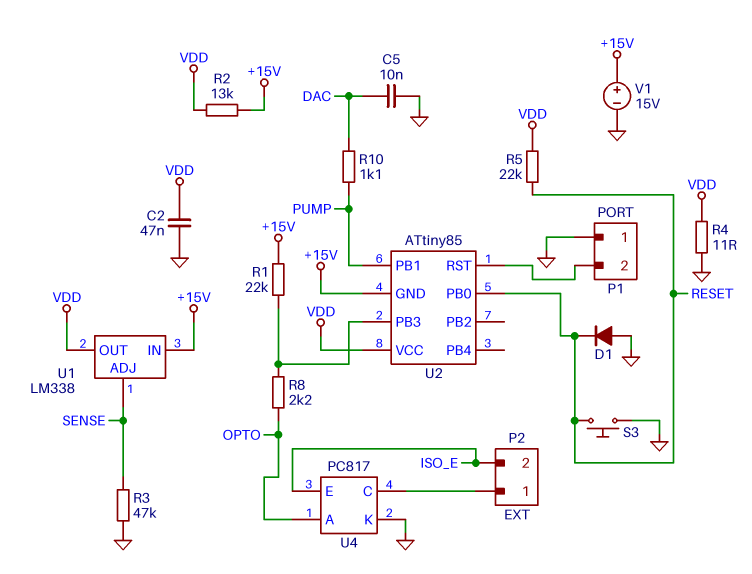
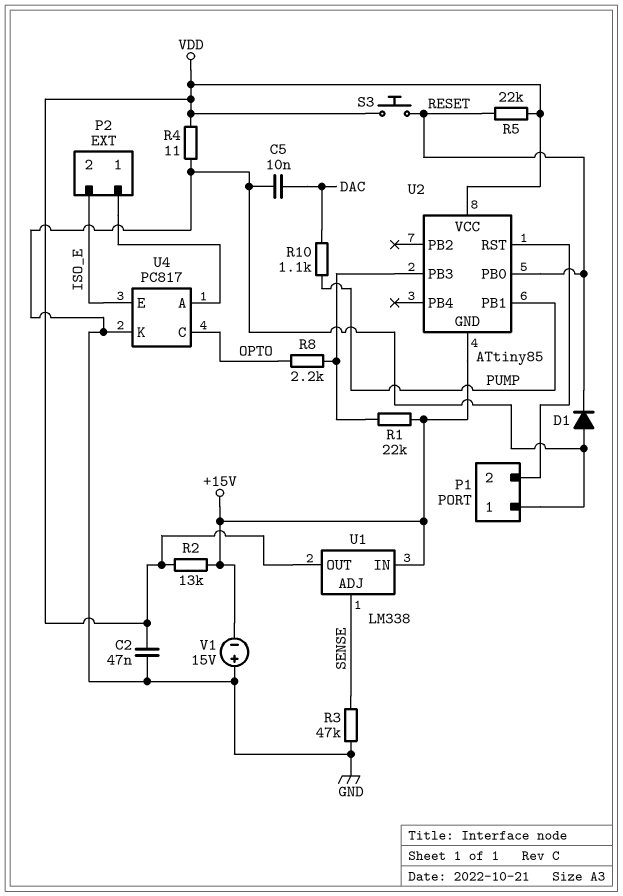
S3: button (GND, RESET) -> button (RESET, VDD)
U4 pin A: OPTO -> P2/1
U4 pin C: P2/1 -> OPTO
V1: 15V (plus +15V, minus GND) -> 15V (plus GND, minus +15V)

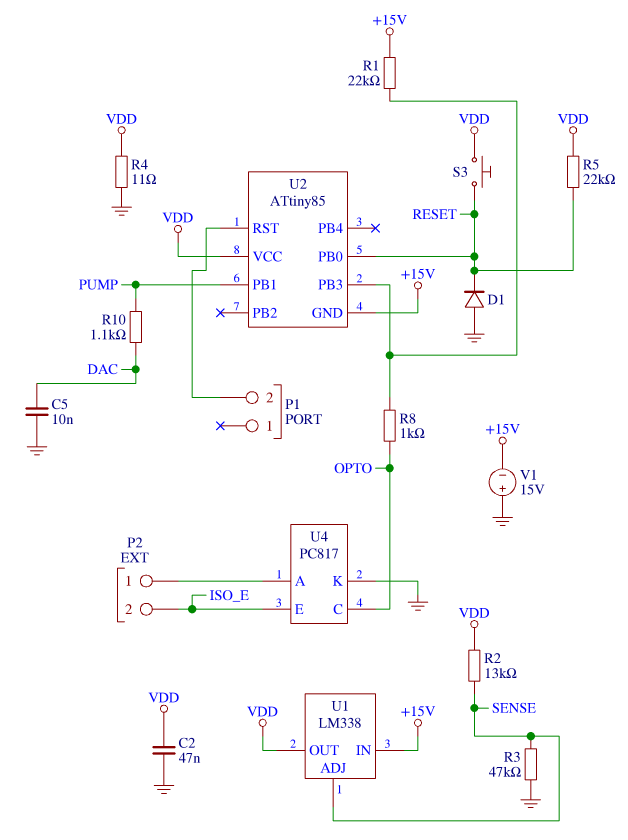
P1 pin 1: GND -> none
R2: 13k (+15V, VDD) -> 13k (SENSE, VDD)
R8: 2.2k (OPTO, U2/PB3) -> 1k (OPTO, U2/PB3)

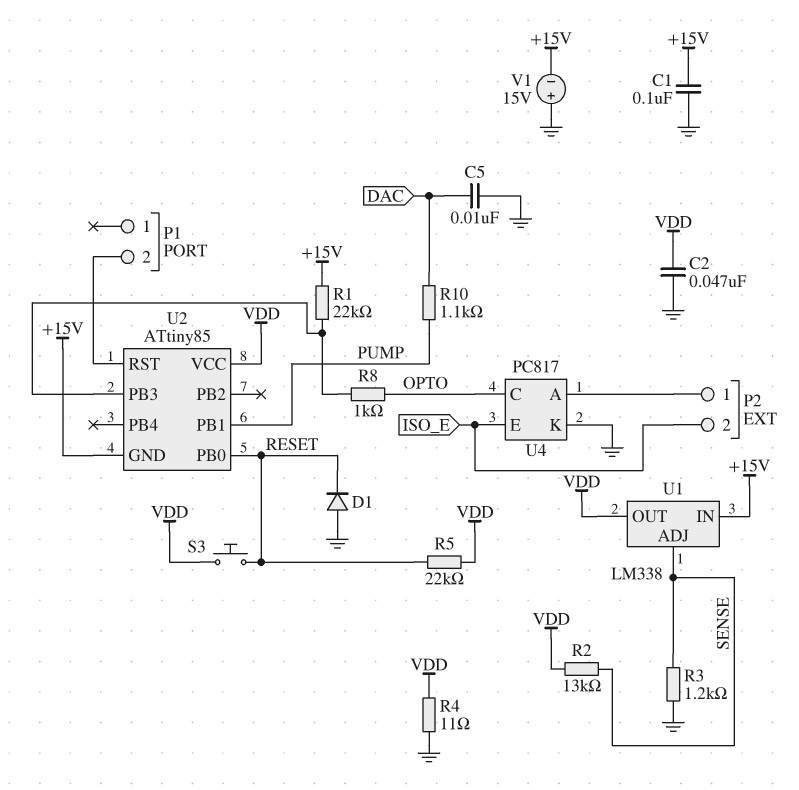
C1: none -> 100nF (+15V, GND)
R3: 47k (GND, SENSE) -> 1.2k (GND, SENSE)

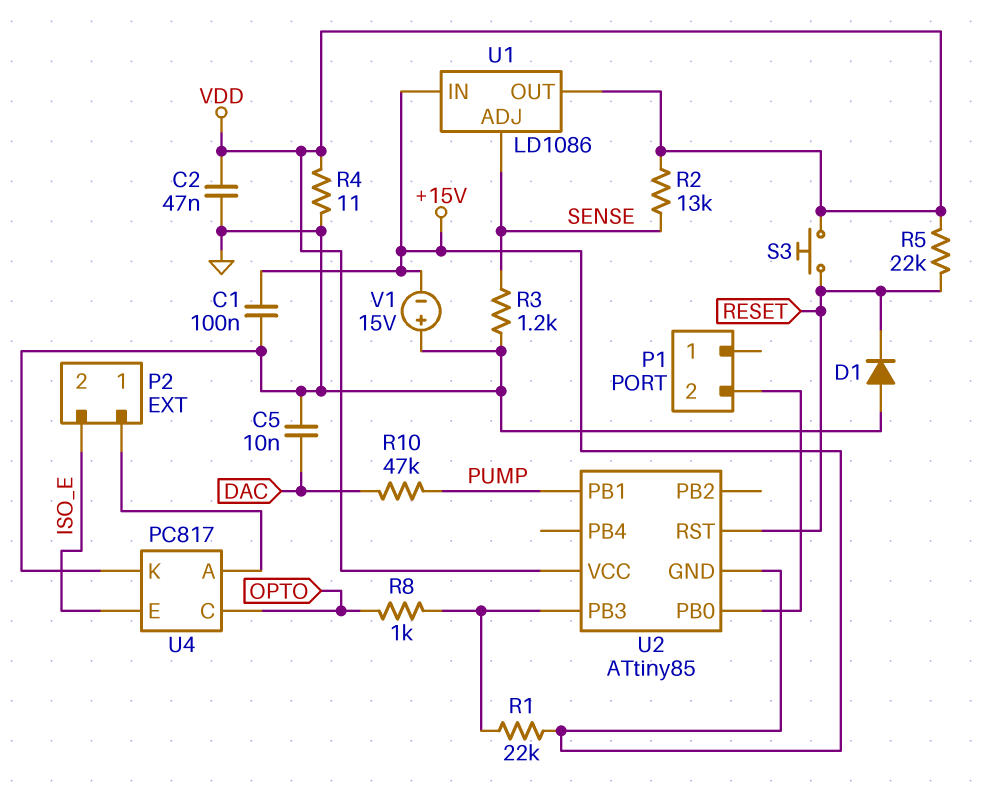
R10: 1.1k (DAC, PUMP) -> 47k (DAC, PUMP)
U1: LM338 -> LD1086
U2 pin PB0: RESET -> P1/2
U2 pin RST: P1/2 -> RESET

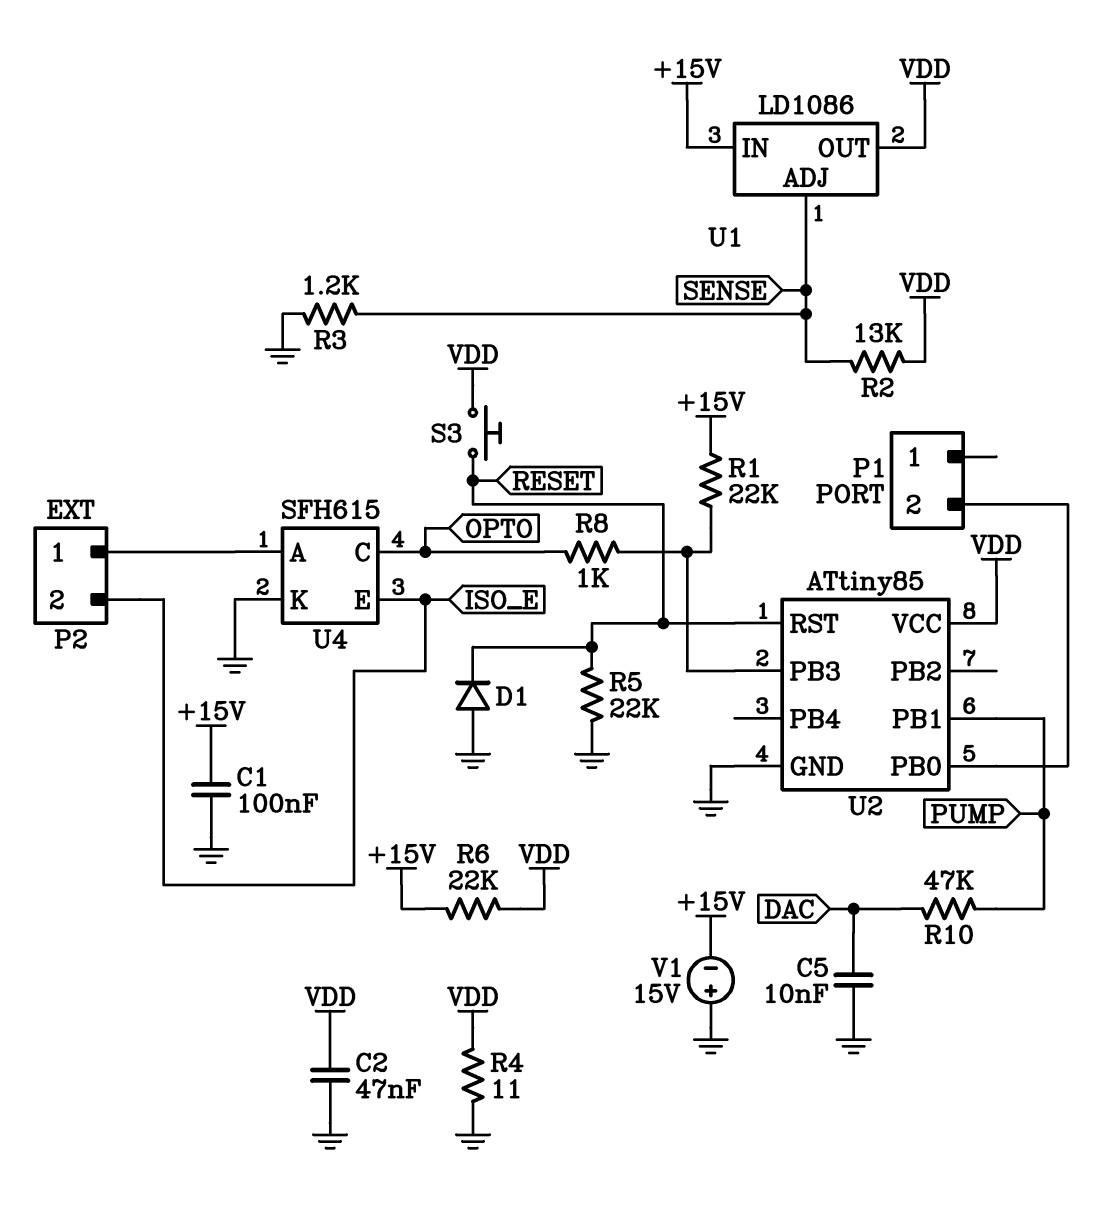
R5: 22k (RESET, VDD) -> 22k (GND, RESET)
R6: none -> 22k (+15V, VDD)
U2 pin GND: +15V -> GND
U4: PC817 -> SFH615

